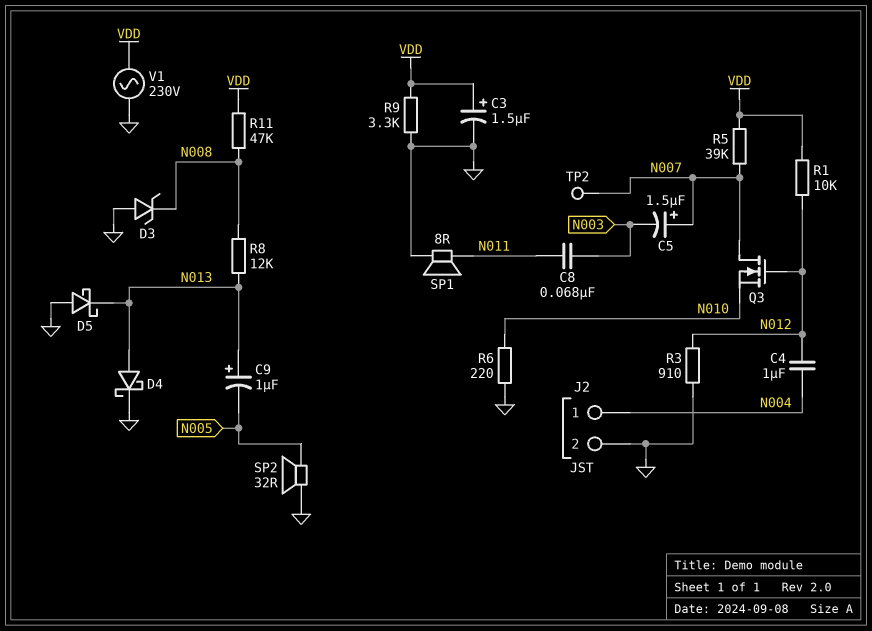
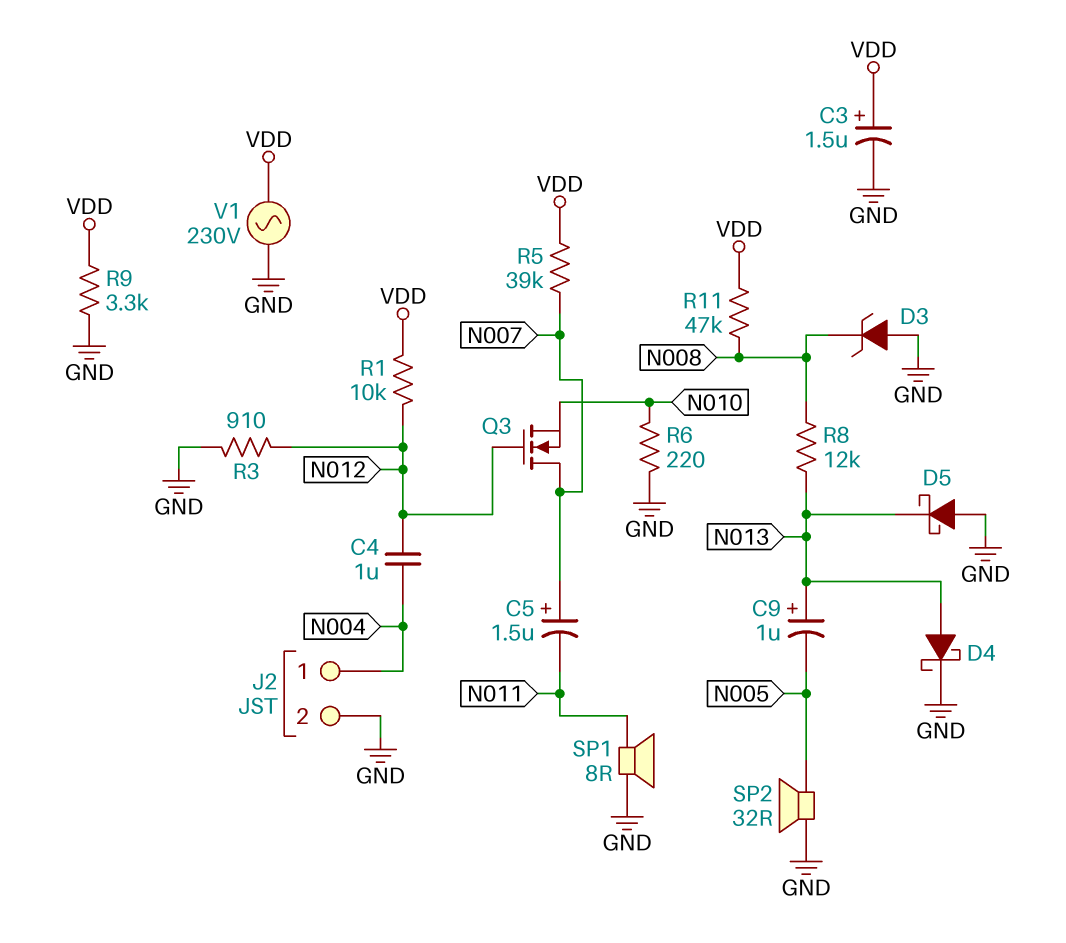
C5: 1.5uF (plus N007, minus N003) -> 1.5uF (plus N007, minus N011)
C8: 68nF (N003, N011) -> none
TP2: test point (N007) -> none

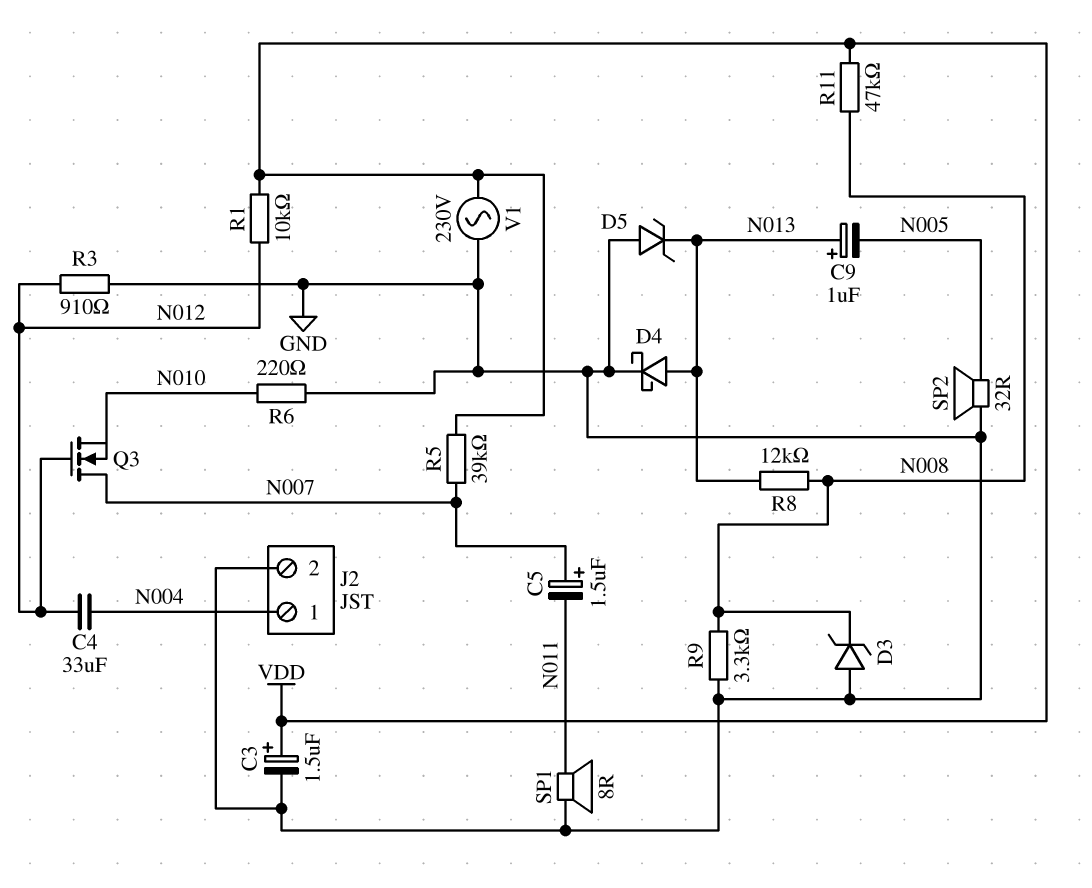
C4: 1uF (N004, N012) -> 33uF (N004, N012)
D5: schottky (A GND, K N013) -> zener (A GND, K N013)
R9: 3.3k (GND, VDD) -> 3.3k (GND, N008)

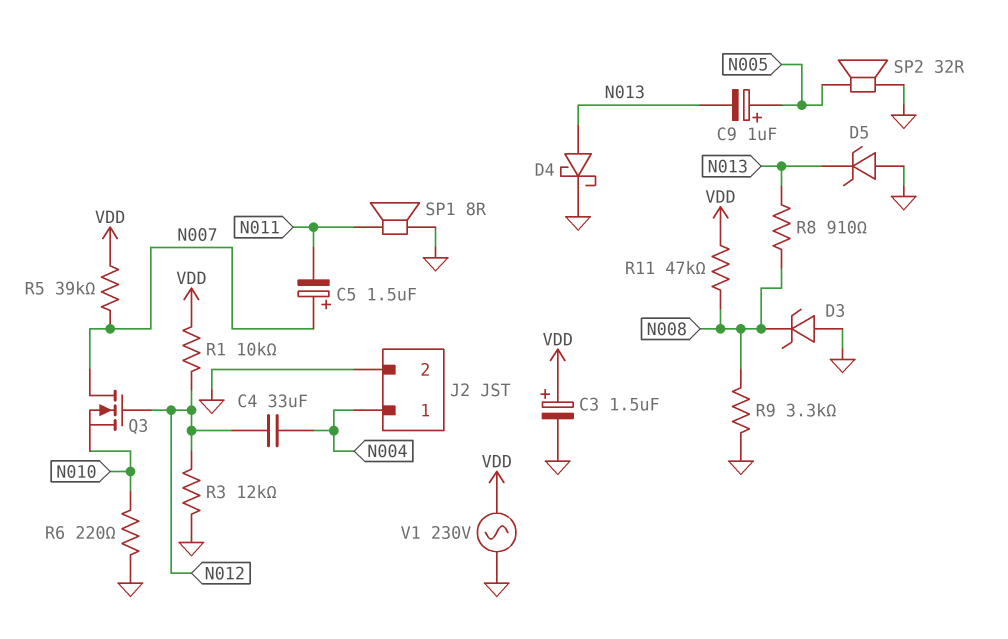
C9: 1uF (plus N013, minus N005) -> 1uF (plus N005, minus N013)
R3: 910 (GND, N012) -> 12k (GND, N012)
R8: 12k (N008, N013) -> 910 (N008, N013)

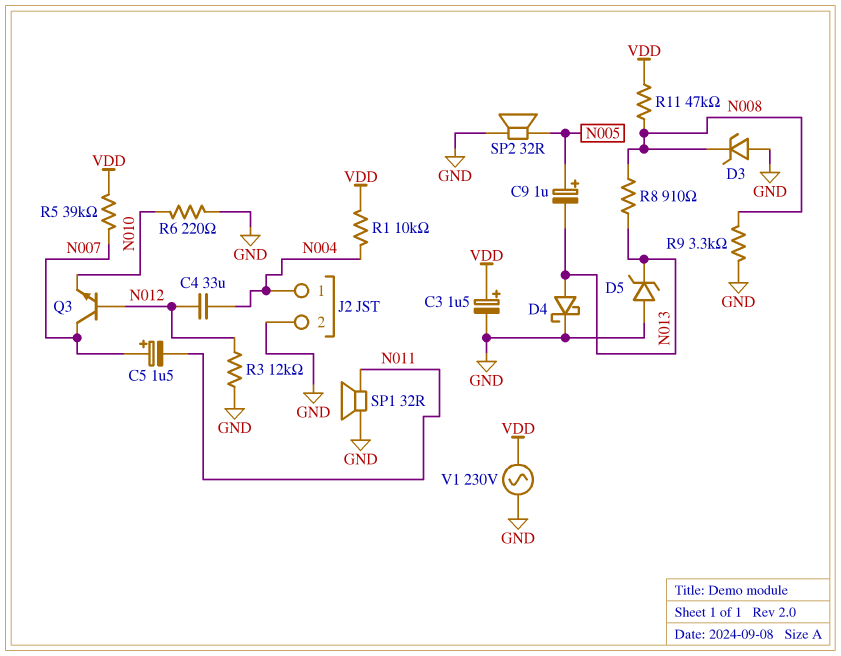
Q3: NMOS (G N012, D N007, S N010) -> NPN (B N012, C N007, E N010)
R1: 10k (N012, VDD) -> 10k (N004, VDD)
SP1: speaker 8R (GND, N011) -> speaker 32R (GND, N011)

